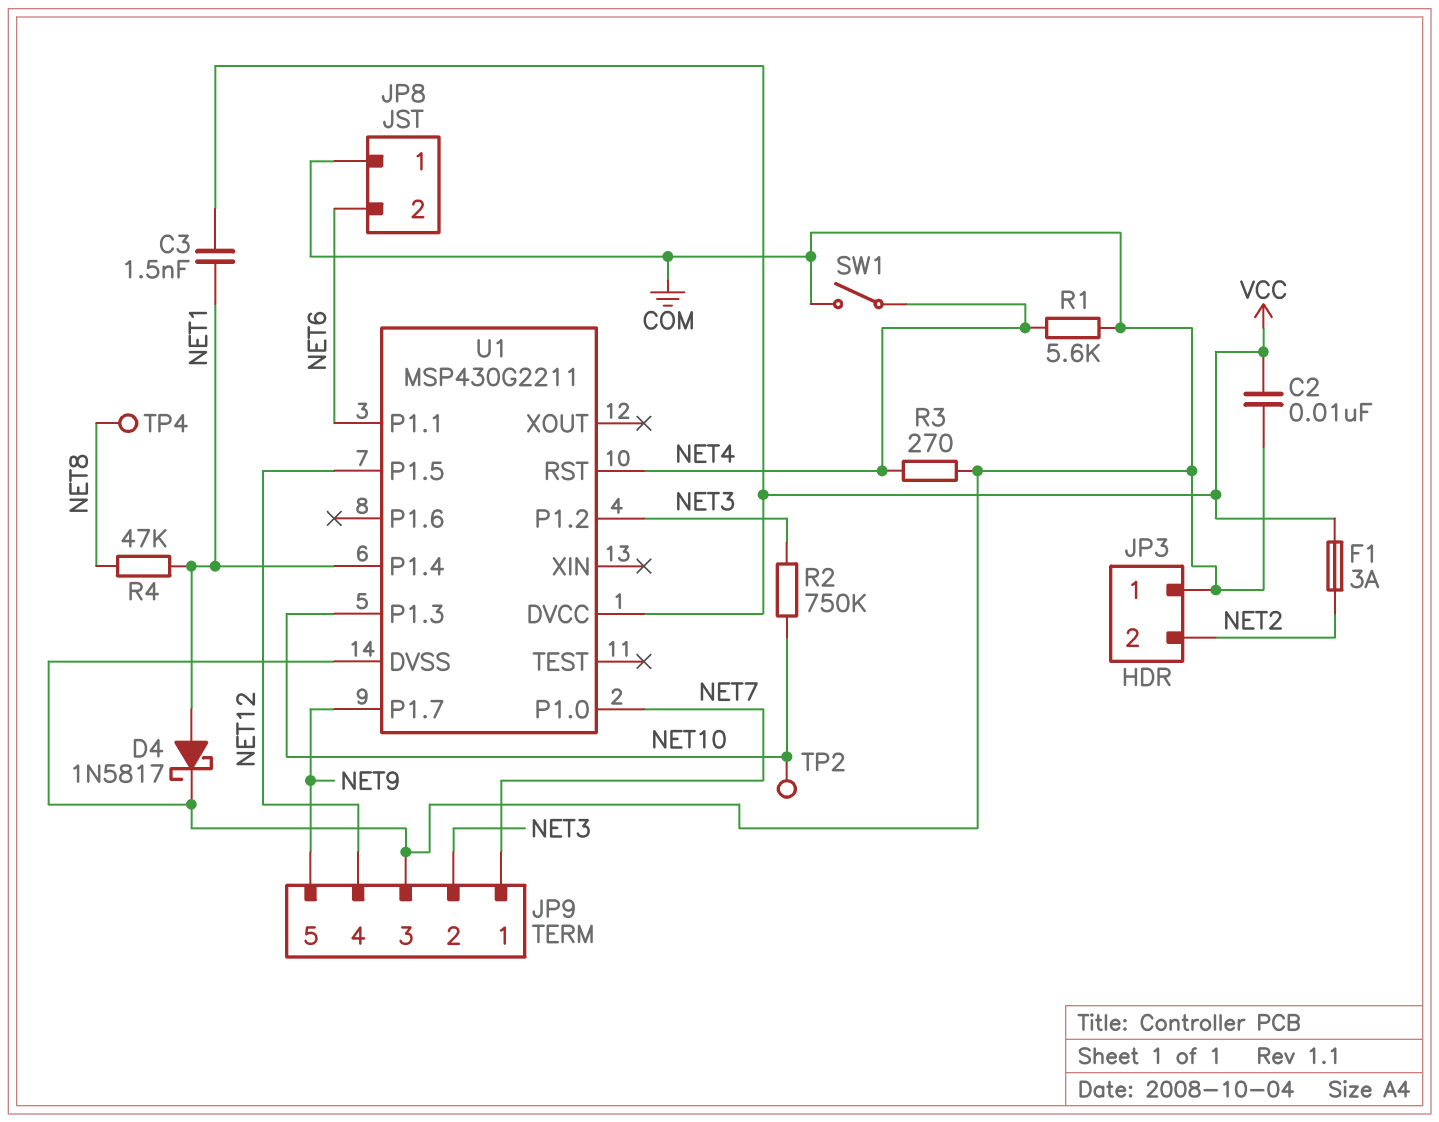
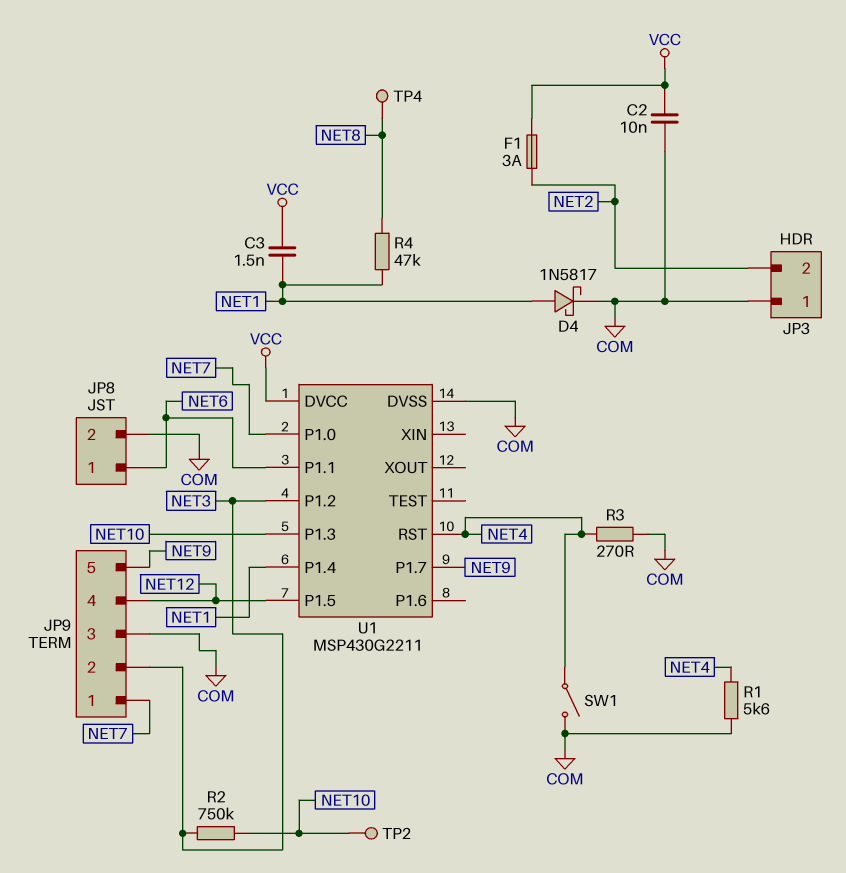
JP8 pin 1: COM -> NET6
JP8 pin 2: NET6 -> COM

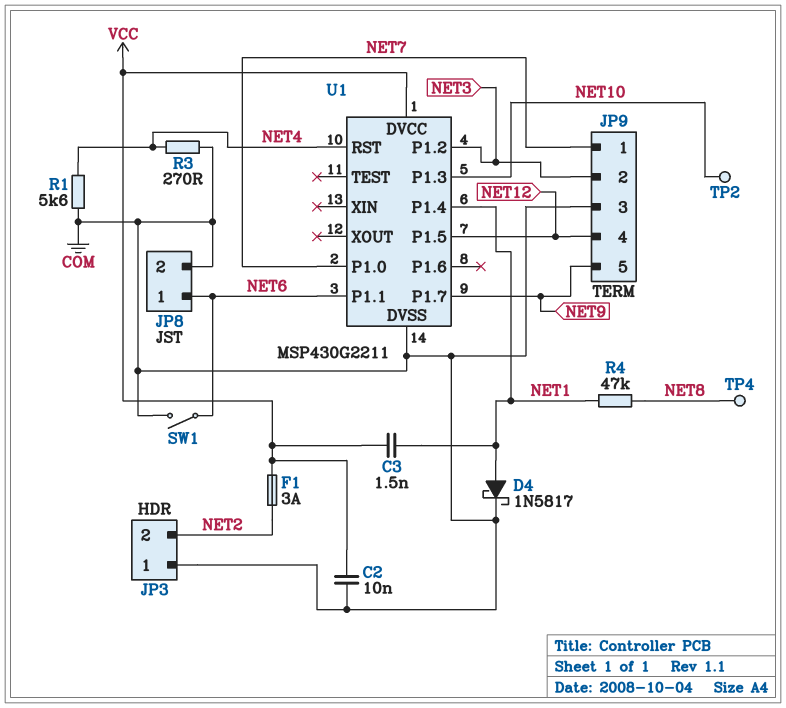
R2: 750k (NET3, NET10) -> none
SW1: switch (COM, NET4) -> switch (COM, NET6)

